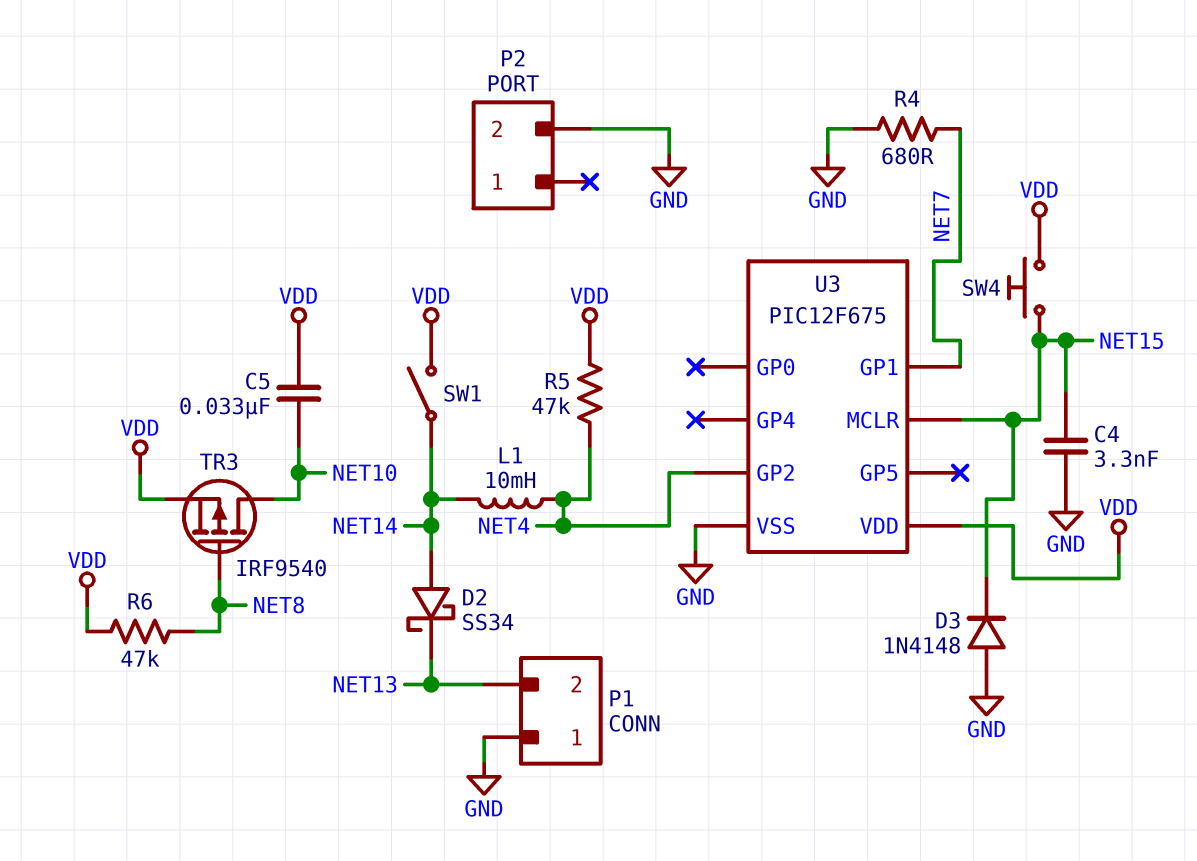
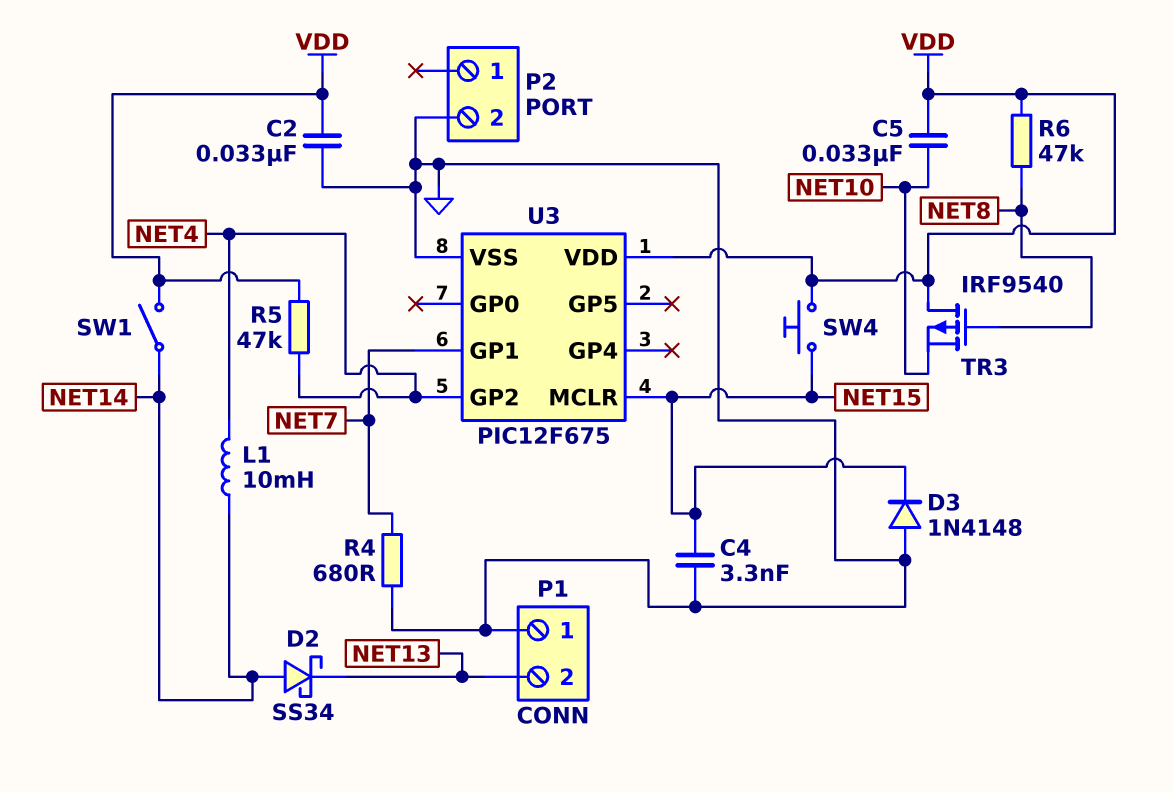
C2: none -> 33nF (GND, VDD)
TR3: PMOS IRF9540 (G NET8, D NET10, S VDD) -> PMOS IRF9540 (G NET8, D VDD, S NET10)

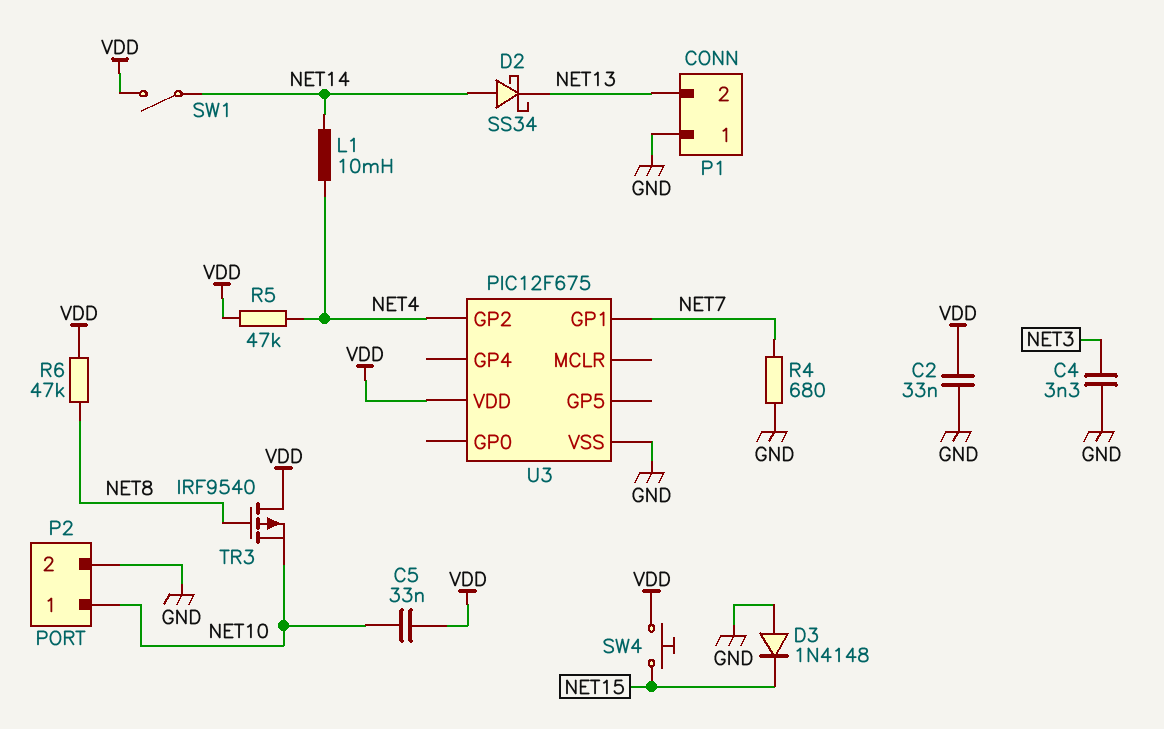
C4: 3.3nF (GND, NET15) -> 3.3nF (GND, NET3)
P2 pin 1: none -> NET10
U3 pin MCLR: NET15 -> none

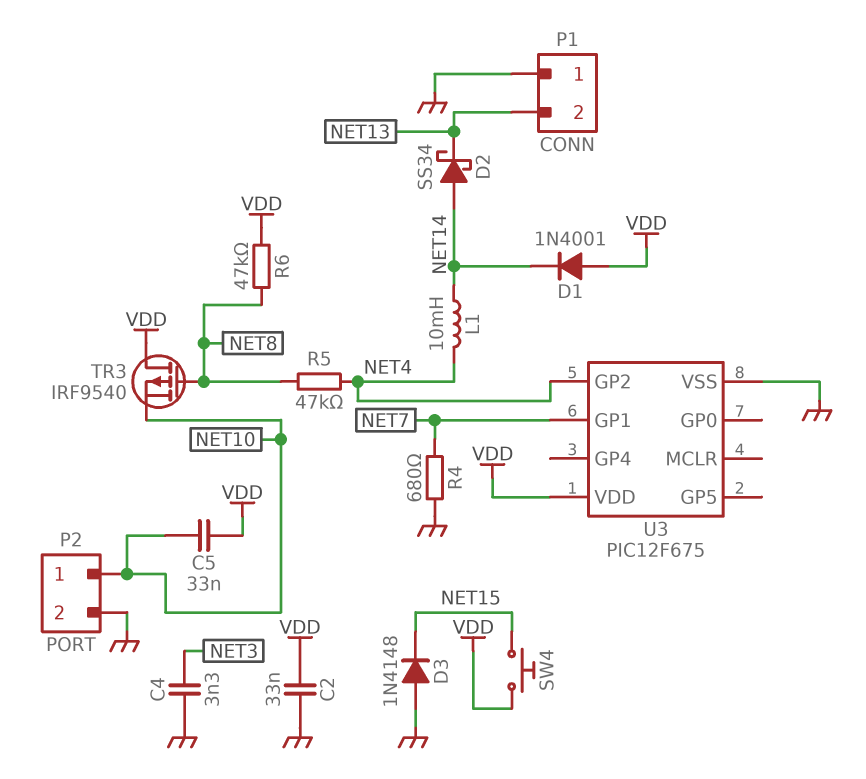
D1: none -> diode 1N4001 (A VDD, K NET14)
R5: 47k (NET4, VDD) -> 47k (NET4, NET8)
SW1: switch (NET14, VDD) -> none

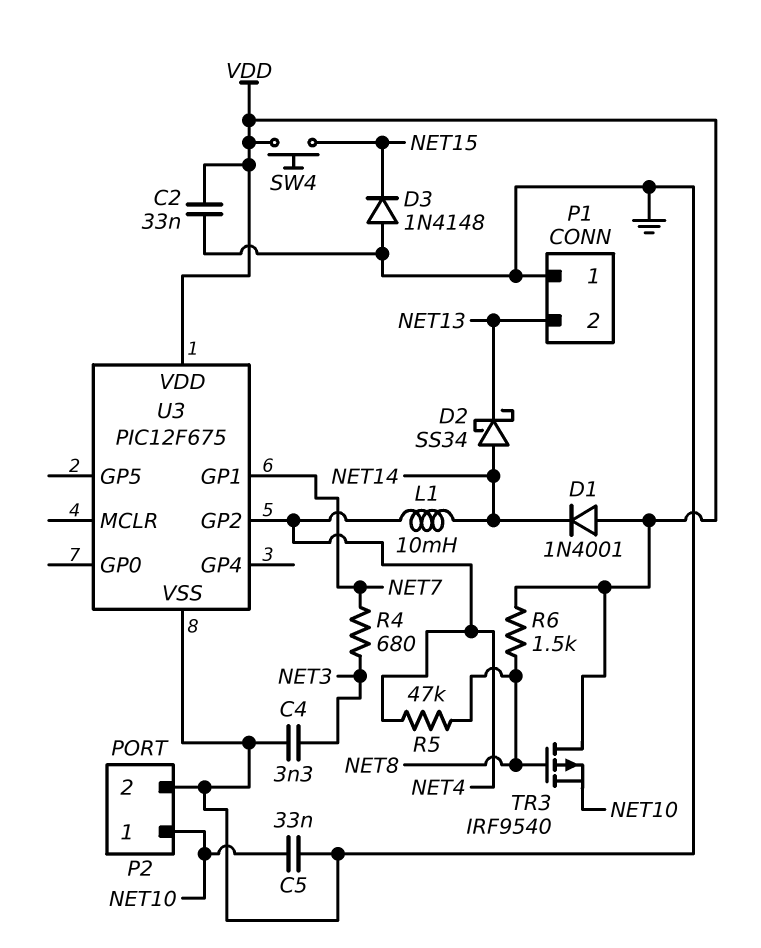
C5: 33nF (NET10, VDD) -> 33nF (GND, NET10)
R4: 680 (GND, NET7) -> 680 (NET3, NET7)
R6: 47k (NET8, VDD) -> 1.5k (NET8, VDD)

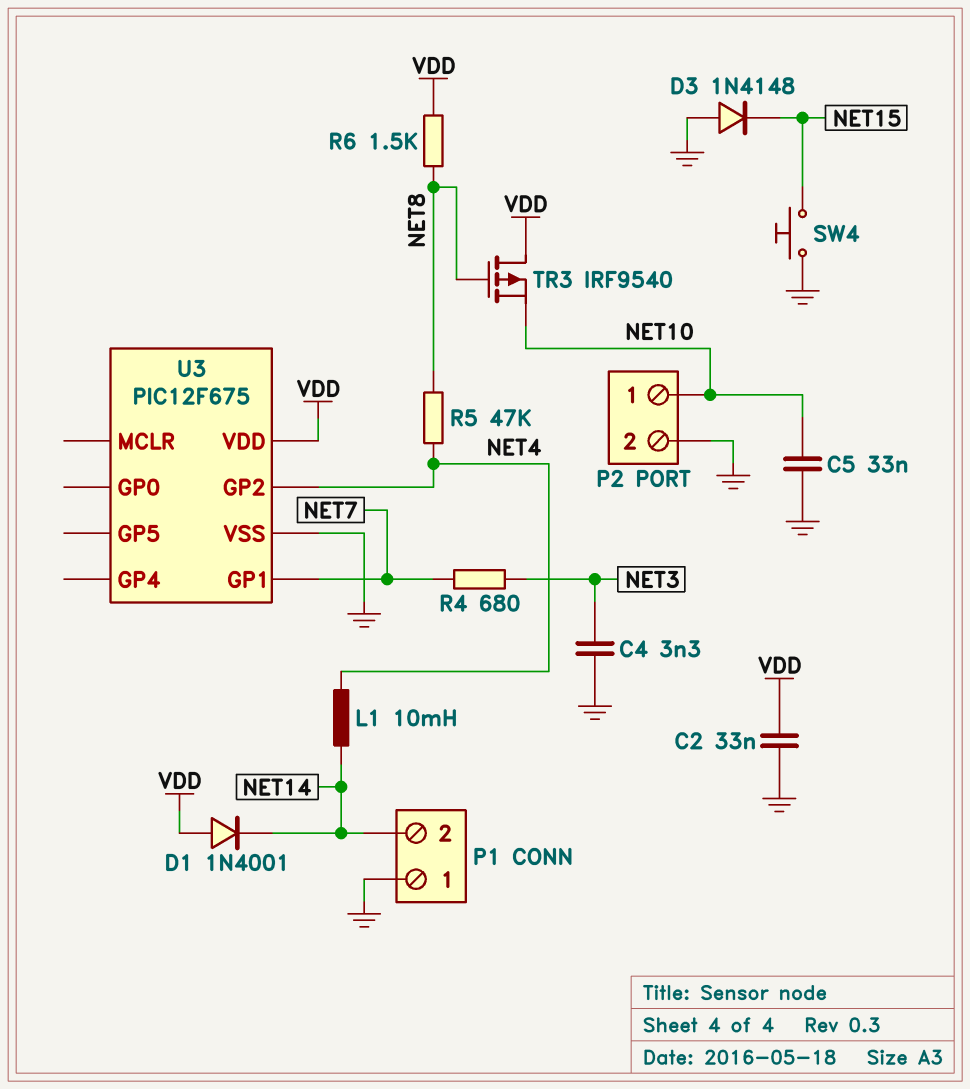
D2: schottky SS34 (A NET14, K NET13) -> none
P1 pin 2: NET13 -> NET14
SW4: button (NET15, VDD) -> button (GND, NET15)

